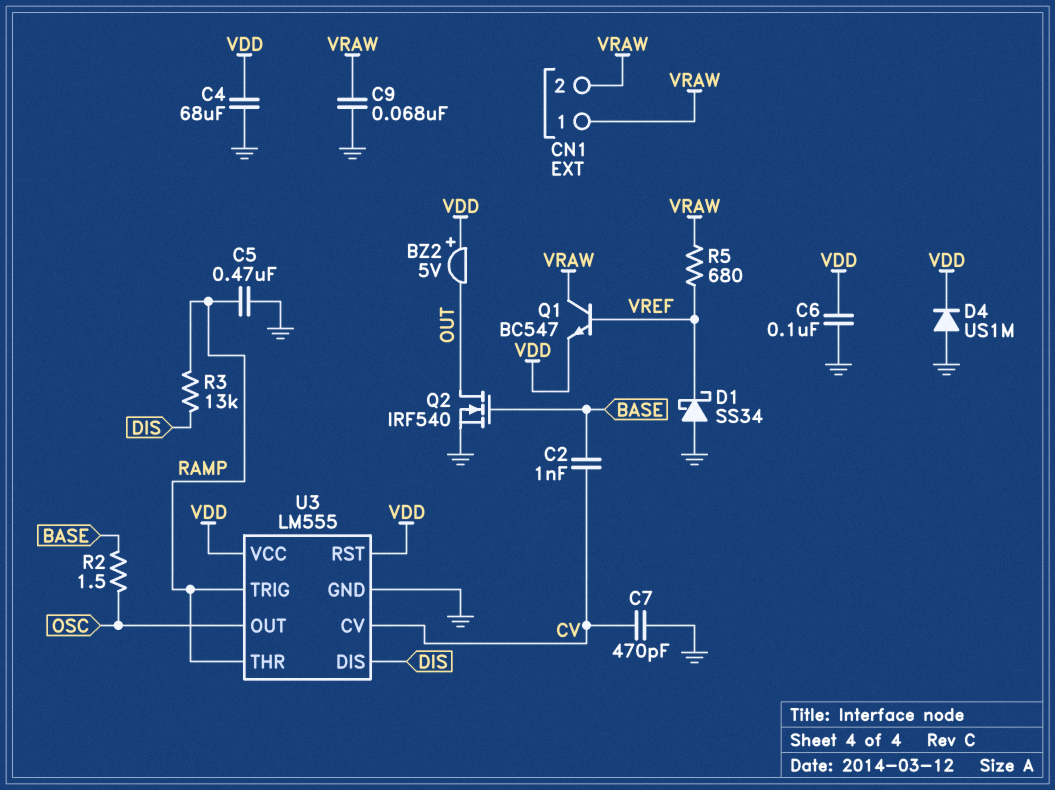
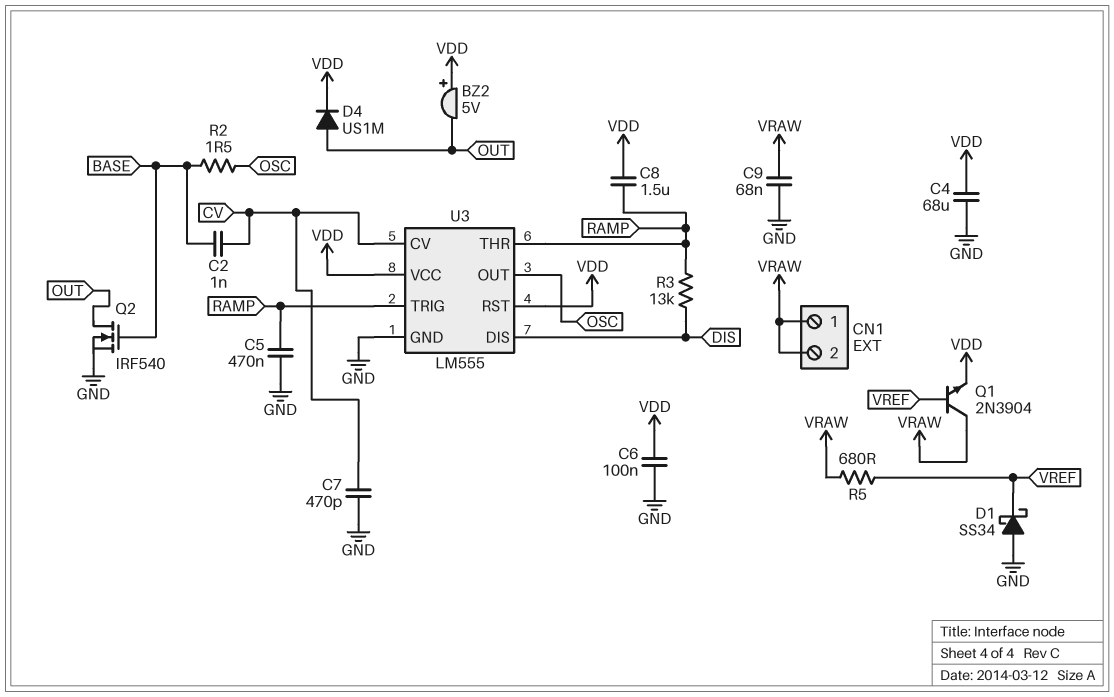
C8: none -> 1.5uF (RAMP, VDD)
D4: diode US1M (A GND, K VDD) -> diode US1M (A OUT, K VDD)
Q1: NPN BC547 (B VREF, C VRAW, E VDD) -> NPN 2N3904 (B VREF, C VRAW, E VDD)

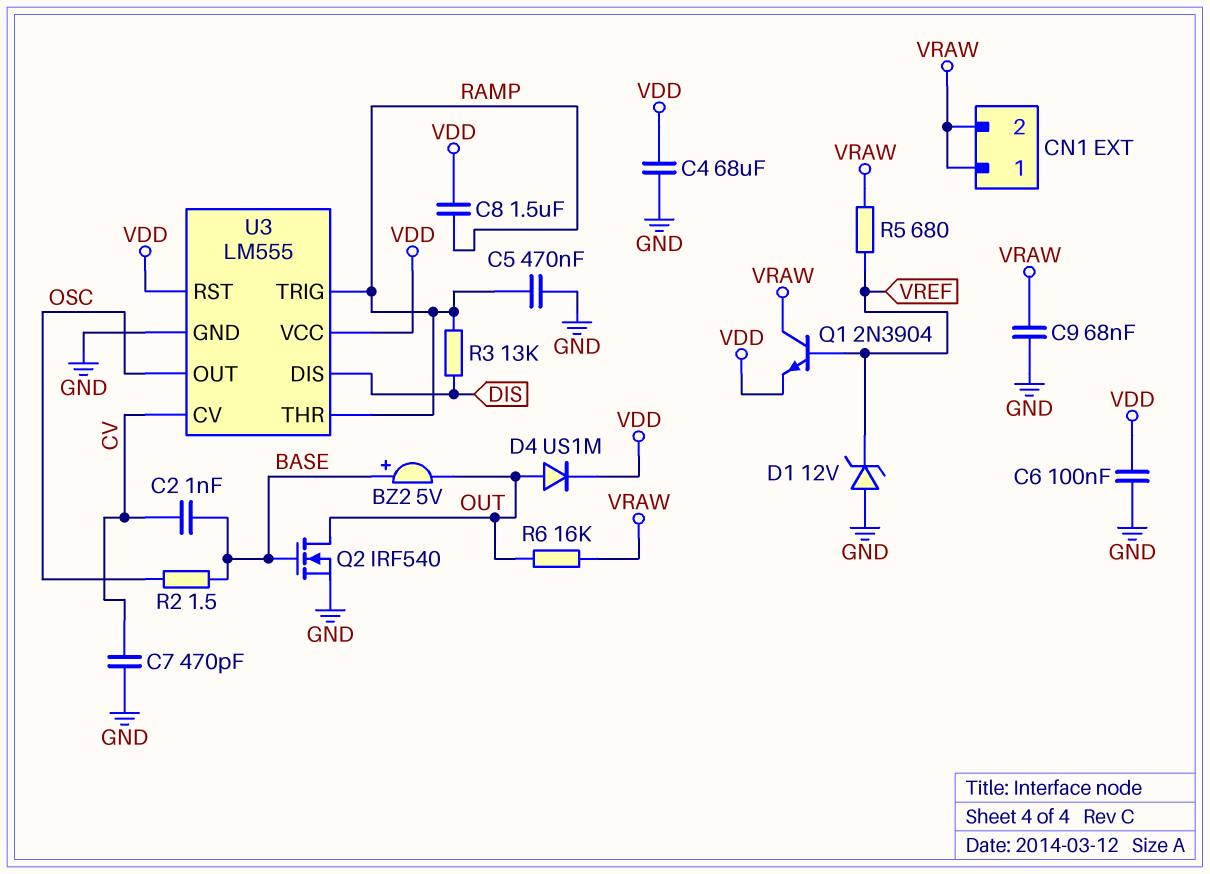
BZ2: buzzer 5V (plus VDD, minus OUT) -> buzzer 5V (plus BASE, minus OUT)
D1: schottky SS34 (A GND, K VREF) -> zener 12V (A GND, K VREF)
R6: none -> 16k (OUT, VRAW)

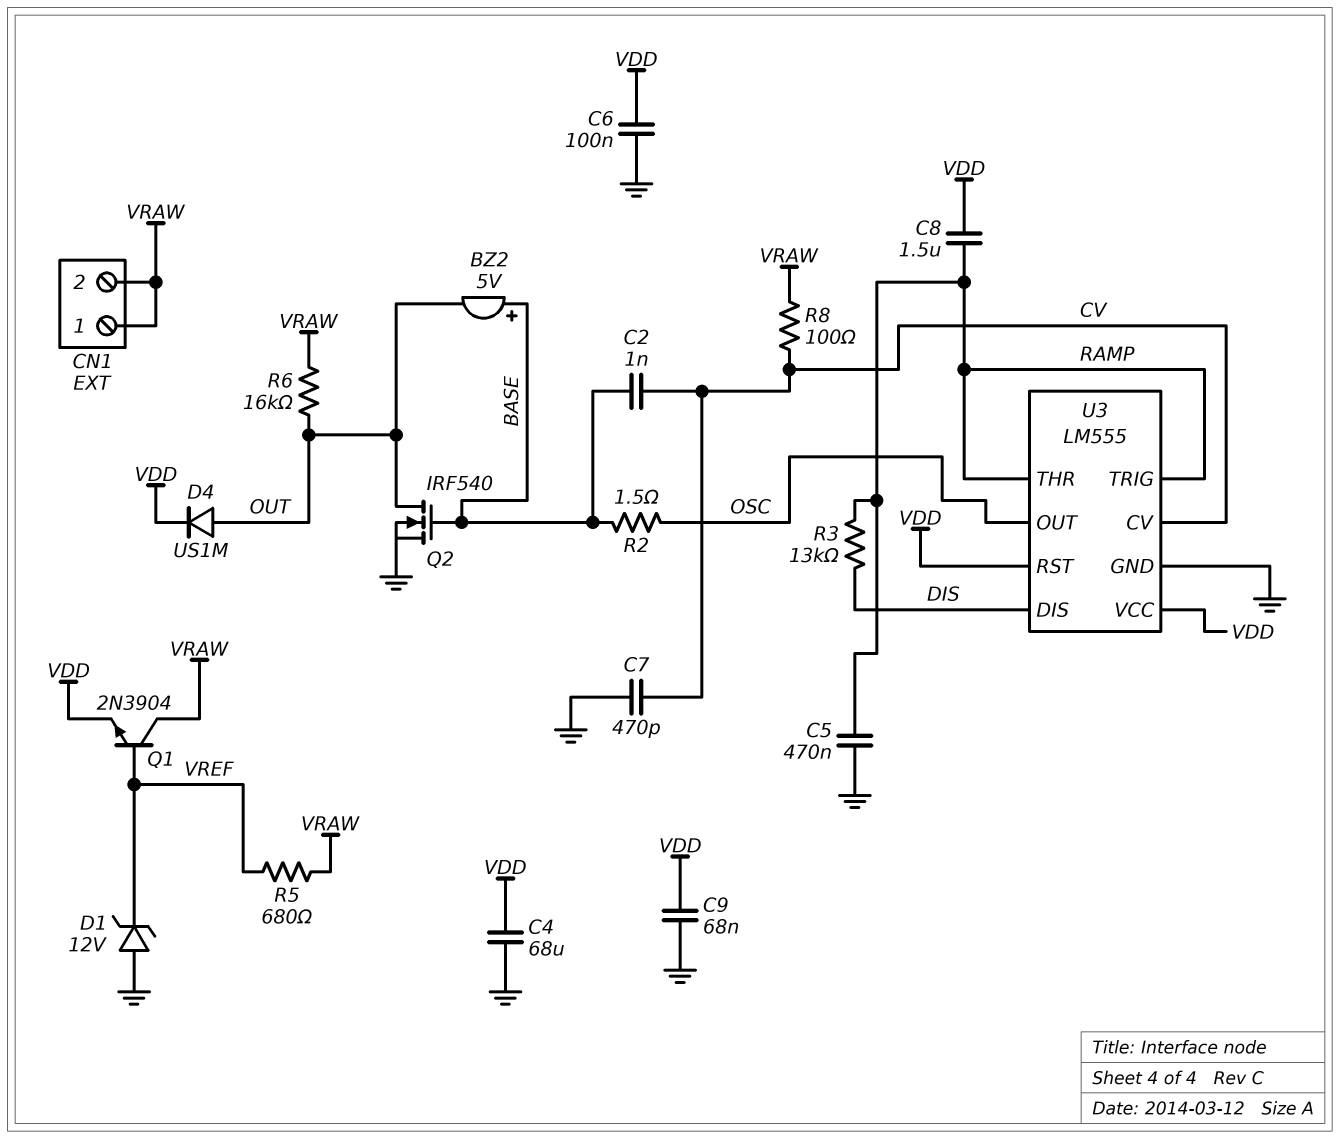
C9: 68nF (GND, VRAW) -> 68nF (GND, VDD)
R8: none -> 100 (CV, VRAW)

